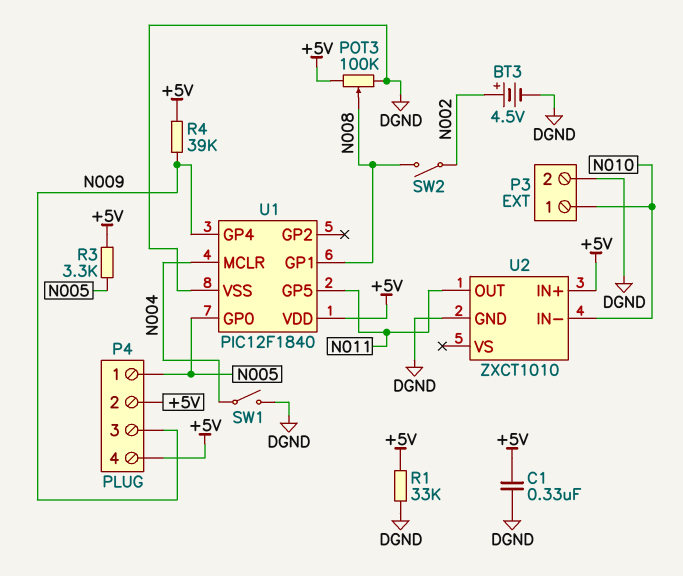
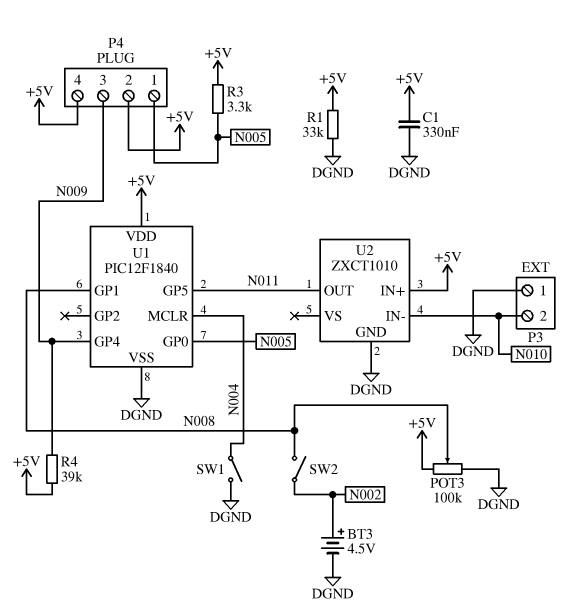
P3 pin 1: N010 -> DGND
P3 pin 2: DGND -> N010

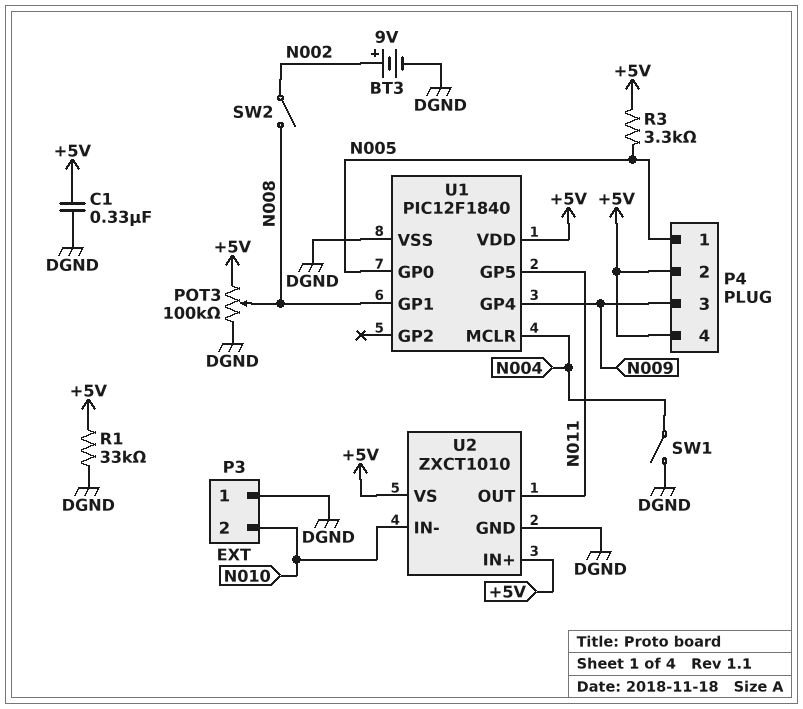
BT3: 4.5V (plus N002, minus DGND) -> 9V (plus N002, minus DGND)
R4: 39k (+5V, N009) -> none
U2 pin VS: none -> +5V

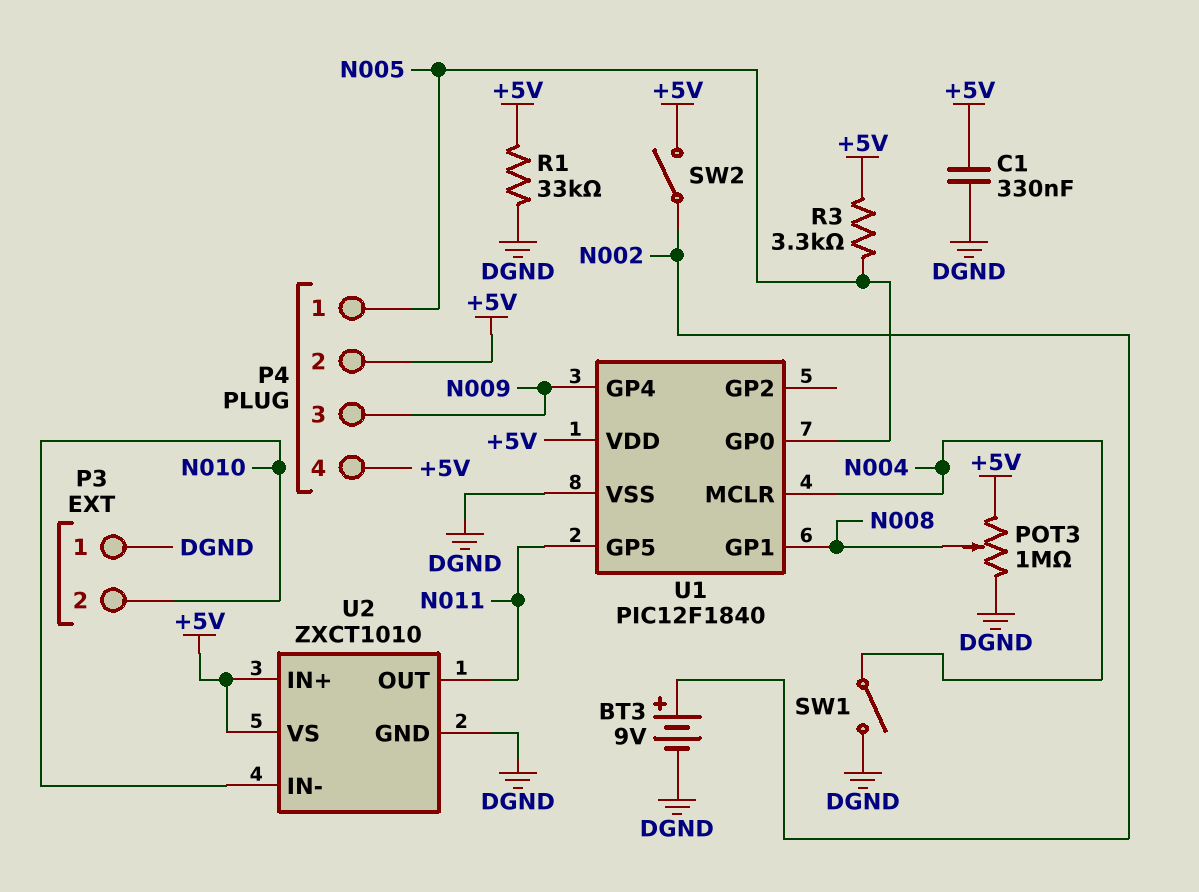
POT3: 100k (+5V, DGND, wiper N008) -> 1M (+5V, DGND, wiper N008)
SW2: switch (N002, N008) -> switch (+5V, N002)

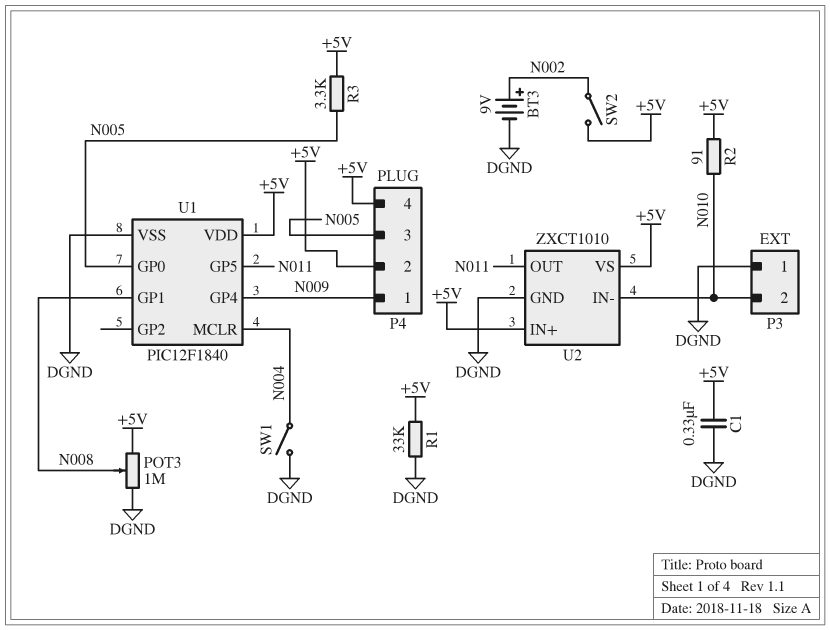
P4 pin 1: N005 -> N009
P4 pin 3: N009 -> N005
R2: none -> 91 (+5V, N010)

